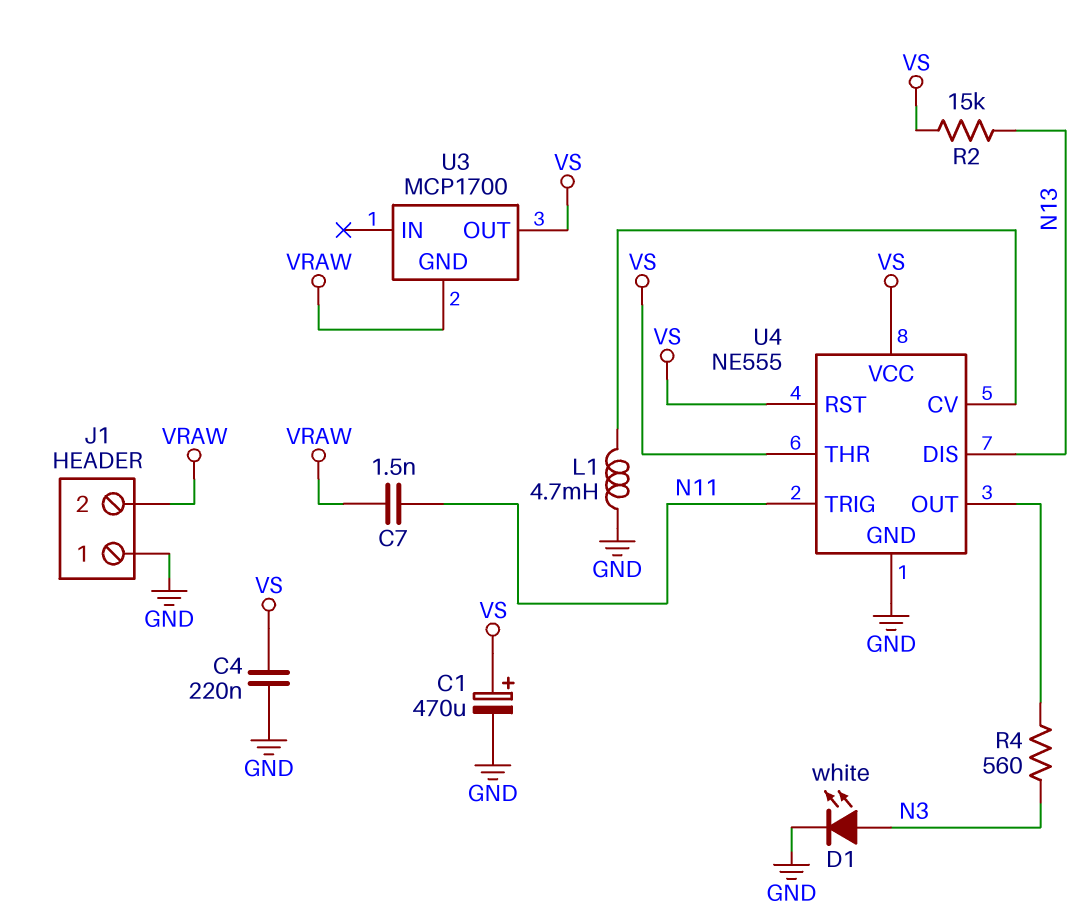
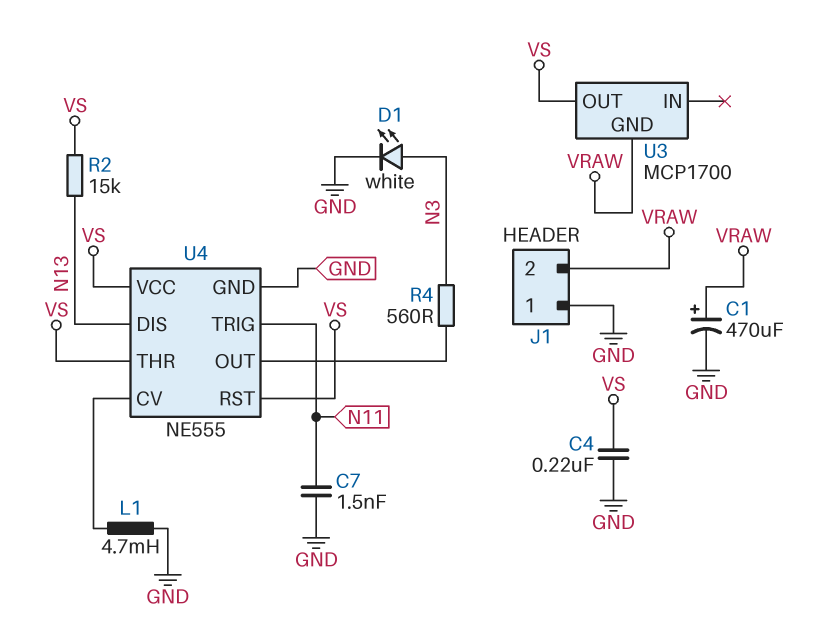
C1: 470uF (plus VS, minus GND) -> 470uF (plus VRAW, minus GND)
C7: 1.5nF (N11, VRAW) -> 1.5nF (GND, N11)

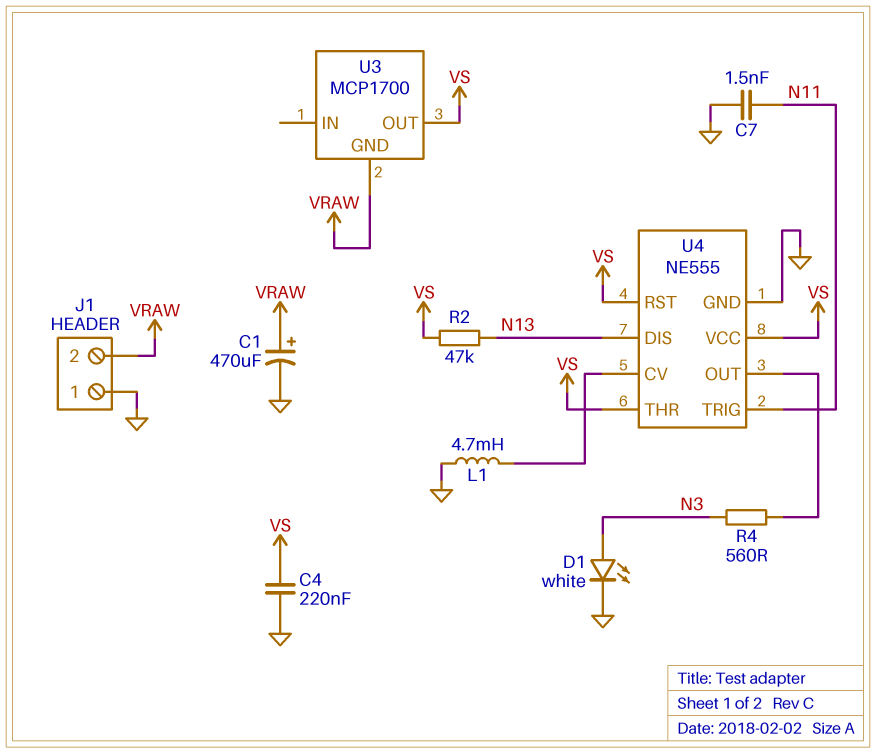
R2: 15k (N13, VS) -> 47k (N13, VS)

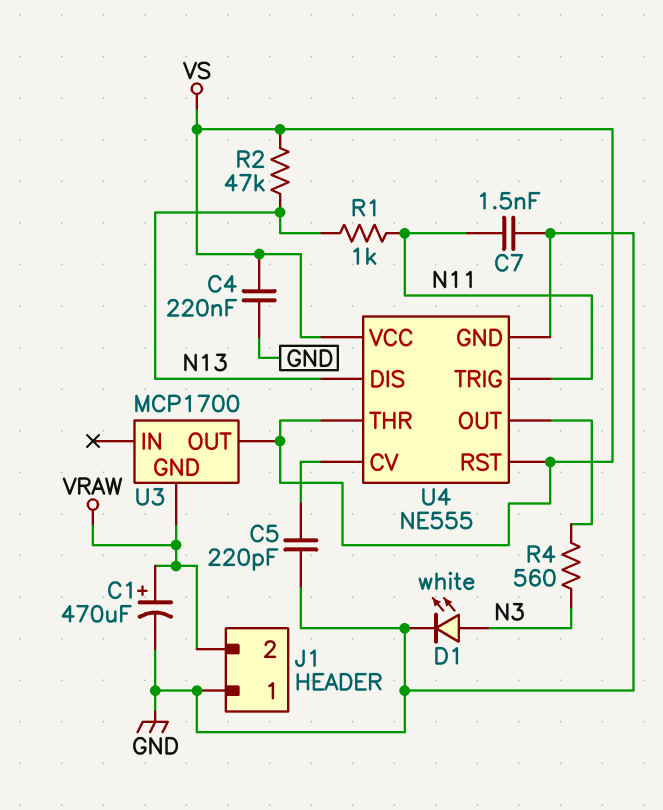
C5: none -> 220pF (GND, U4/CV)
L1: 4.7mH (GND, U4/CV) -> none
R1: none -> 1k (N11, N13)

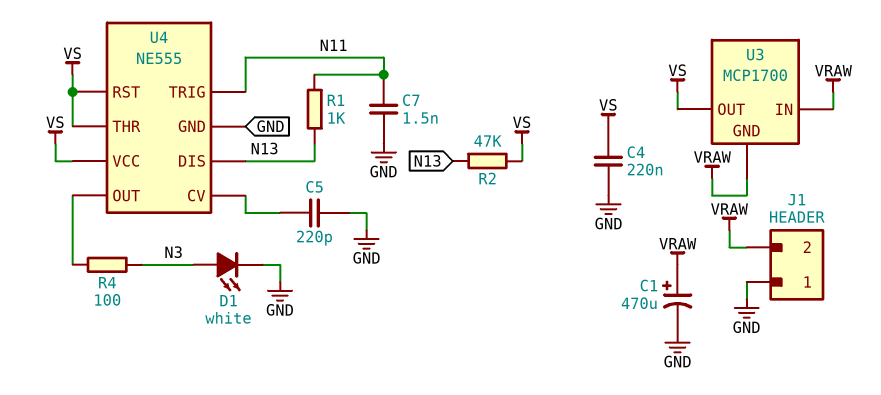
R4: 560 (N3, U4/OUT) -> 100 (N3, U4/OUT)
U3 pin IN: none -> VRAW

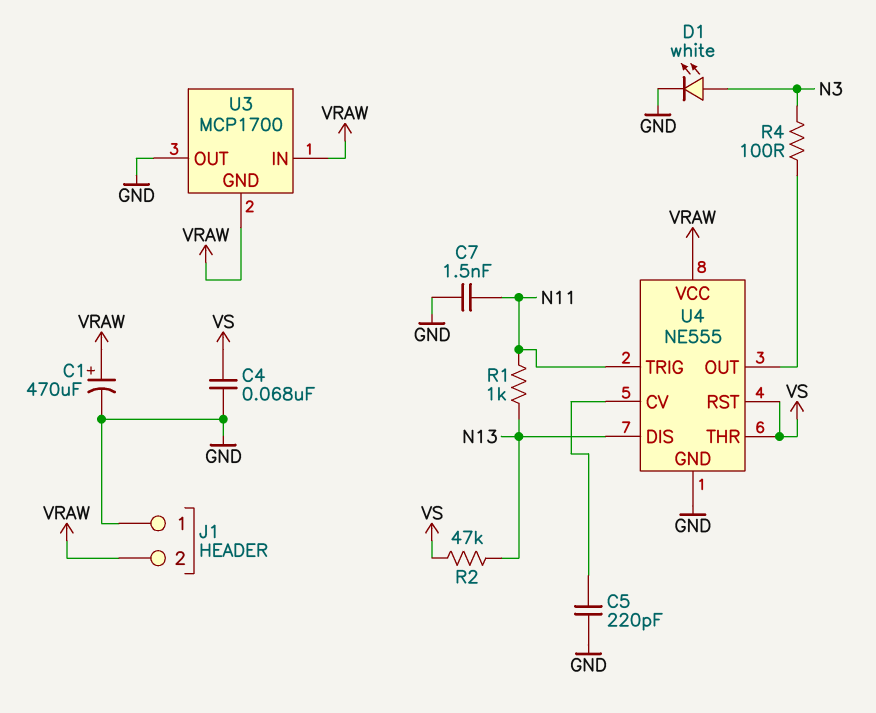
C4: 220nF (GND, VS) -> 68nF (GND, VS)
U3 pin OUT: VS -> GND
U4 pin VCC: VS -> VRAW

